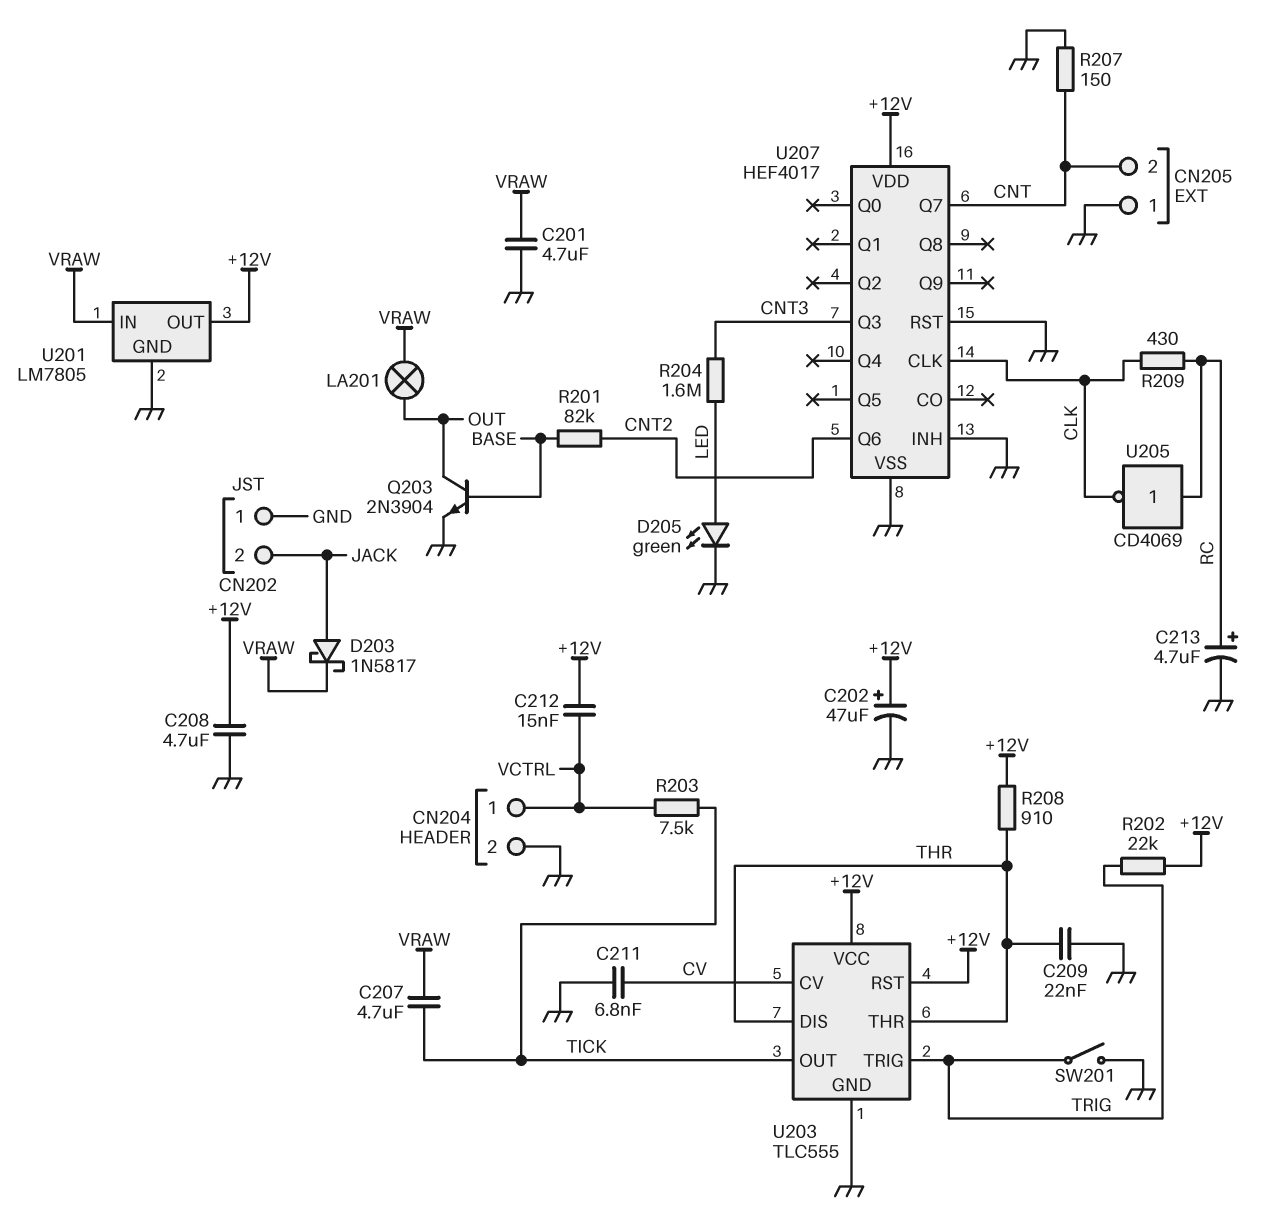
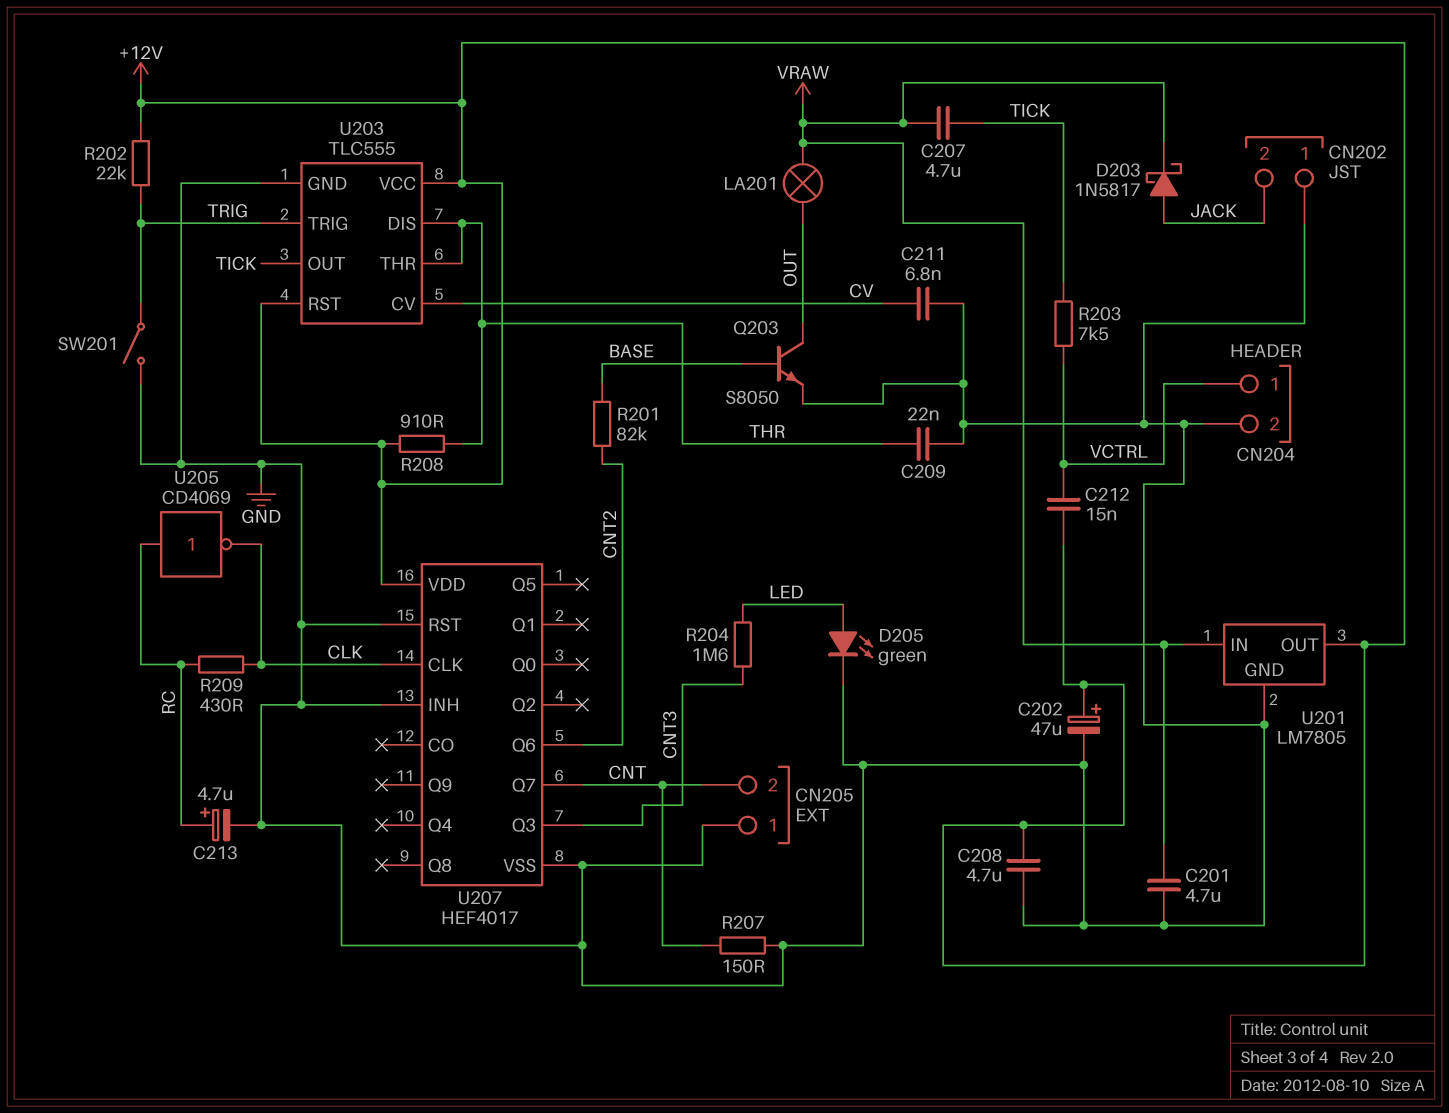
Q203: NPN 2N3904 (B BASE, C OUT, E GND) -> NPN S8050 (B BASE, C OUT, E GND)

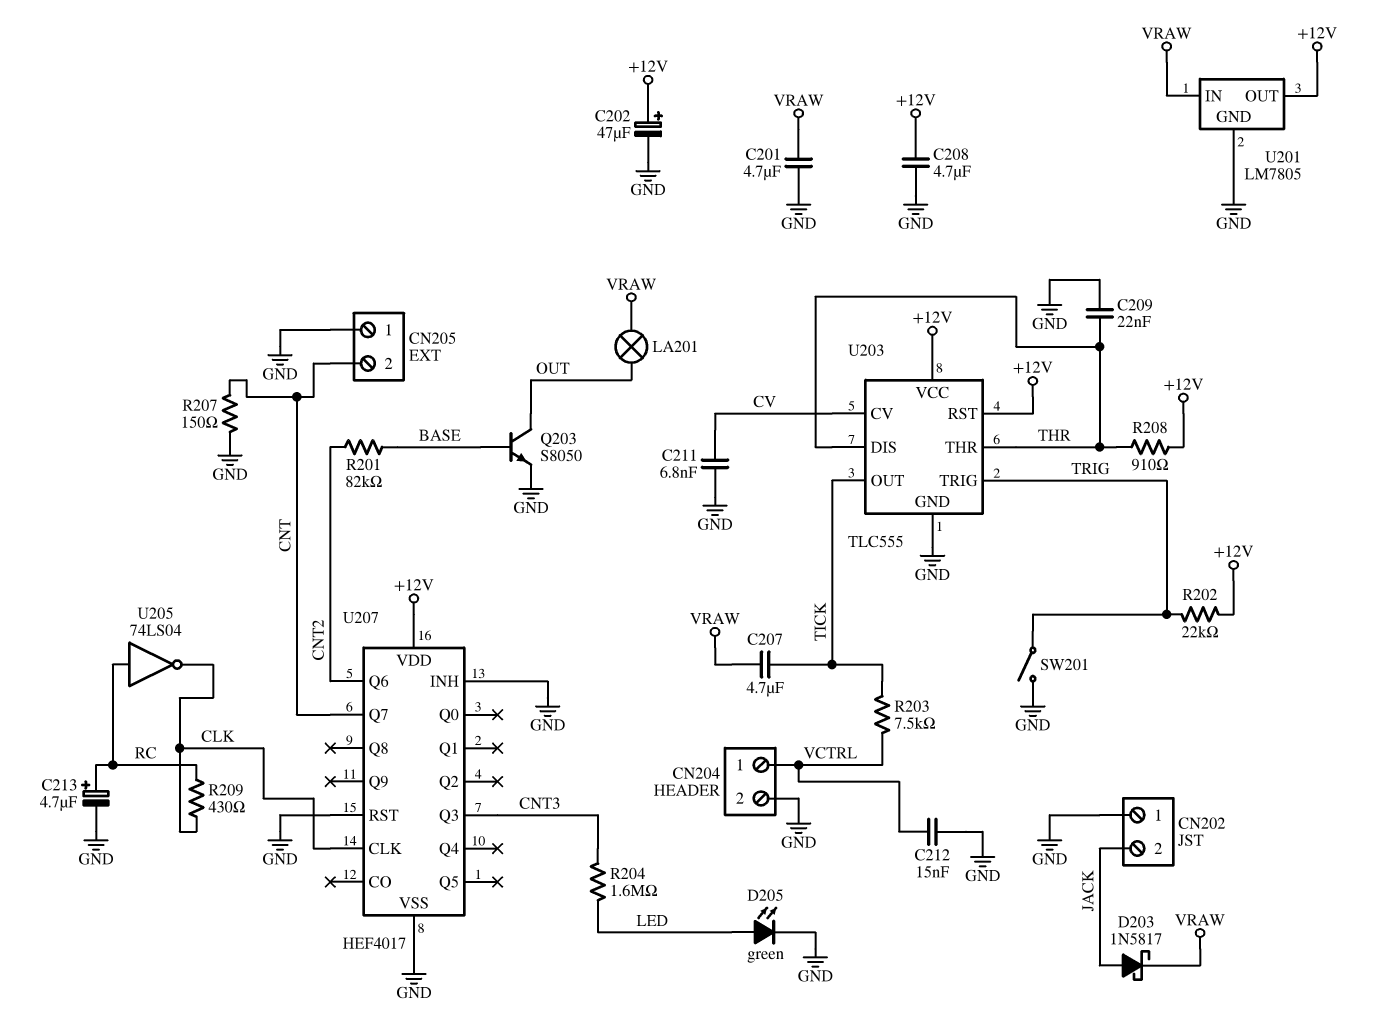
C212: 15nF (+12V, VCTRL) -> 15nF (GND, VCTRL)
U205: NOT CD4069 (in RC, out CLK) -> NOT 74LS04 (in RC, out CLK)

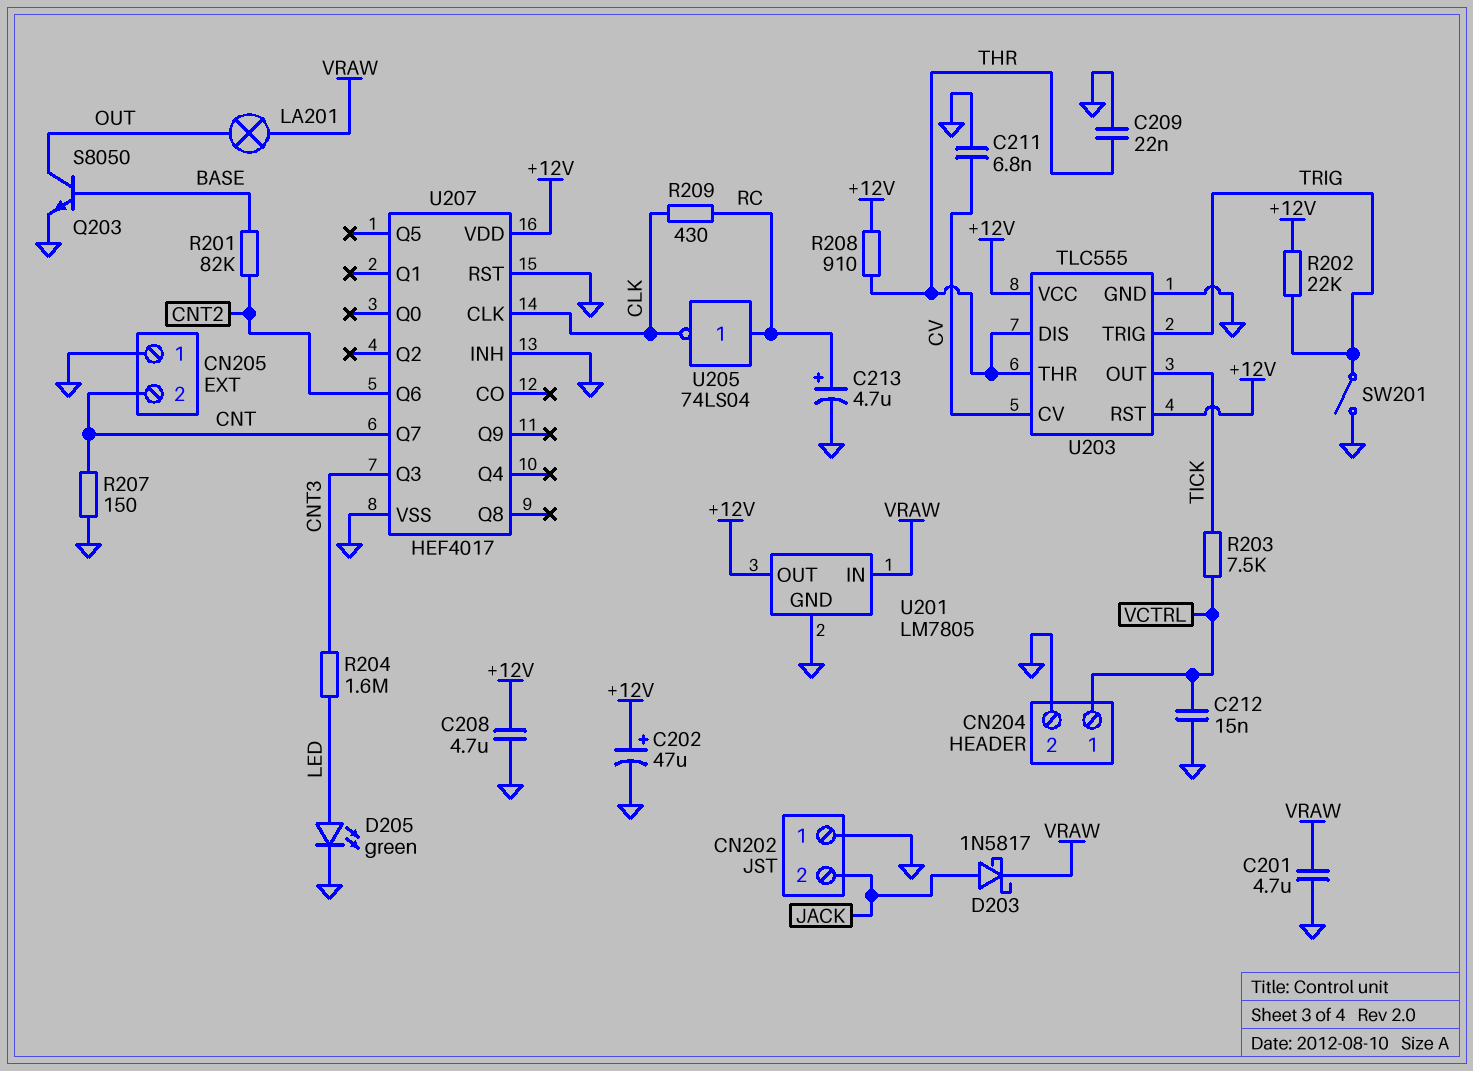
C207: 4.7uF (TICK, VRAW) -> none

